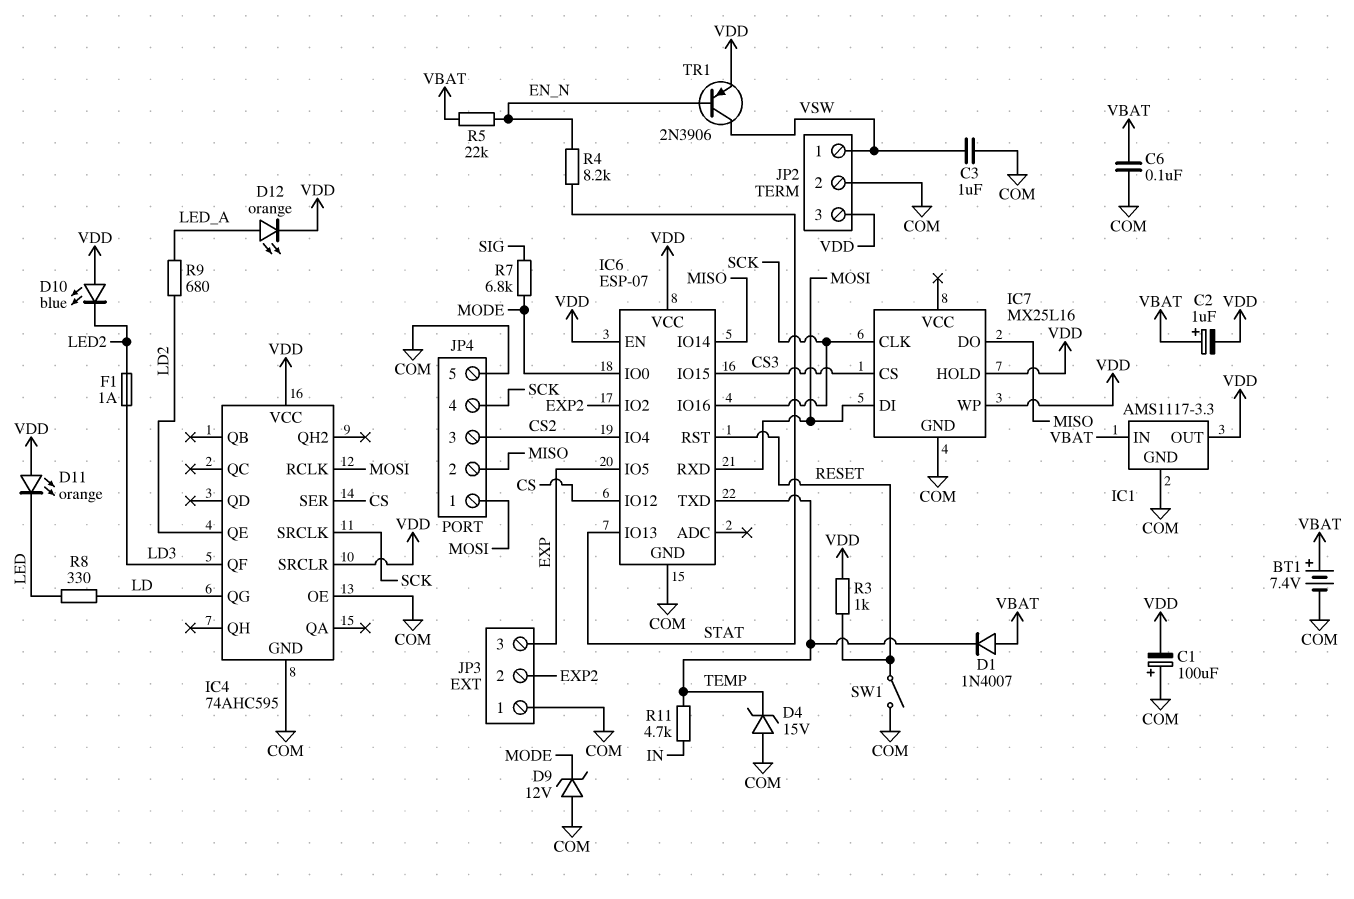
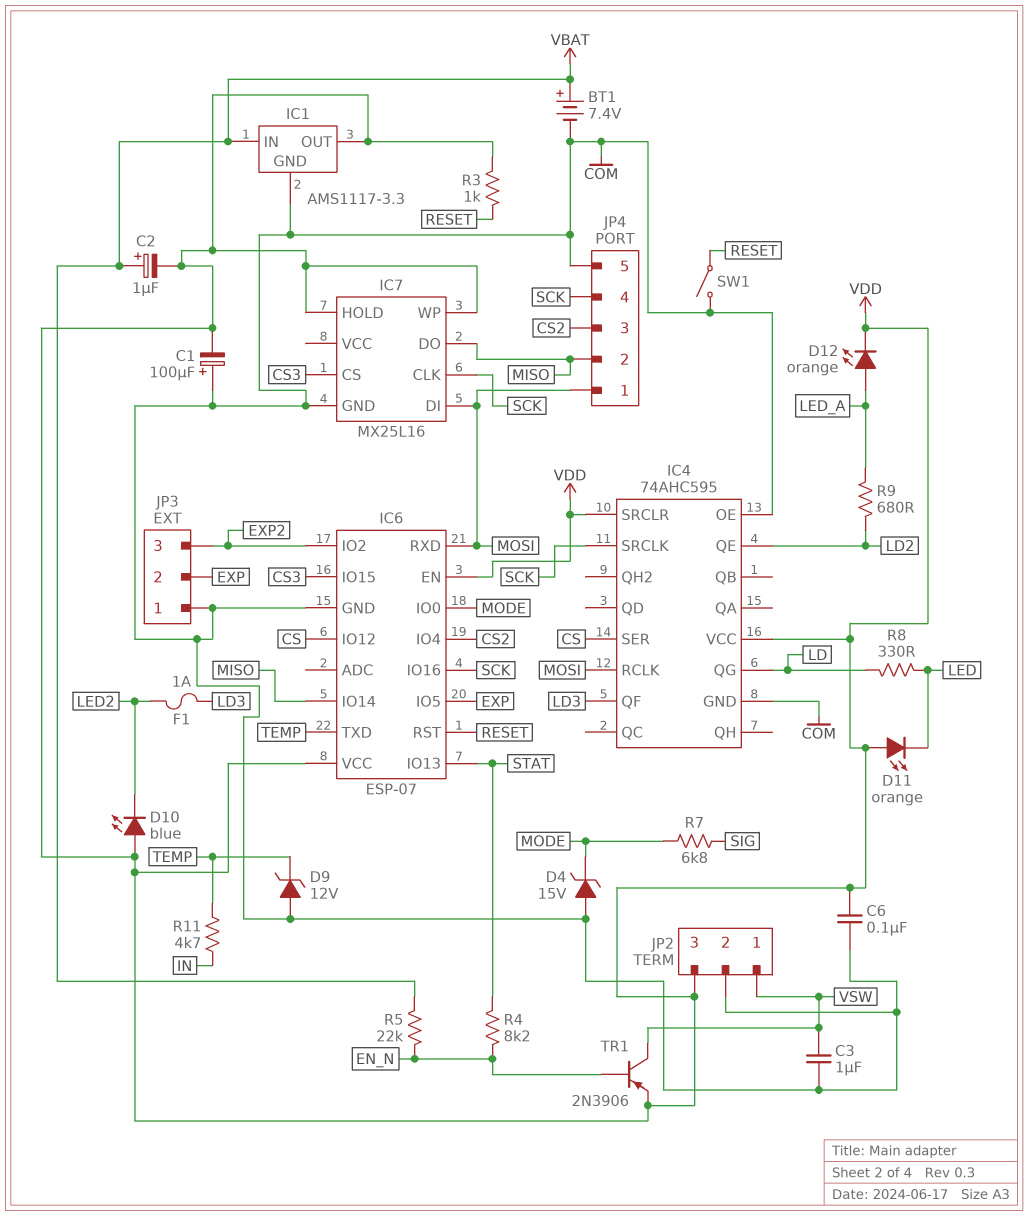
C6: 100nF (COM, VBAT) -> 100nF (COM, VDD)
D1: diode 1N4007 (A VBAT, K TEMP) -> none
D4: zener 15V (A COM, K TEMP) -> zener 15V (A COM, K MODE)
D9: zener 12V (A COM, K MODE) -> zener 12V (A COM, K TEMP)
JP3 pin 2: EXP2 -> EXP
JP3 pin 3: EXP -> EXP2

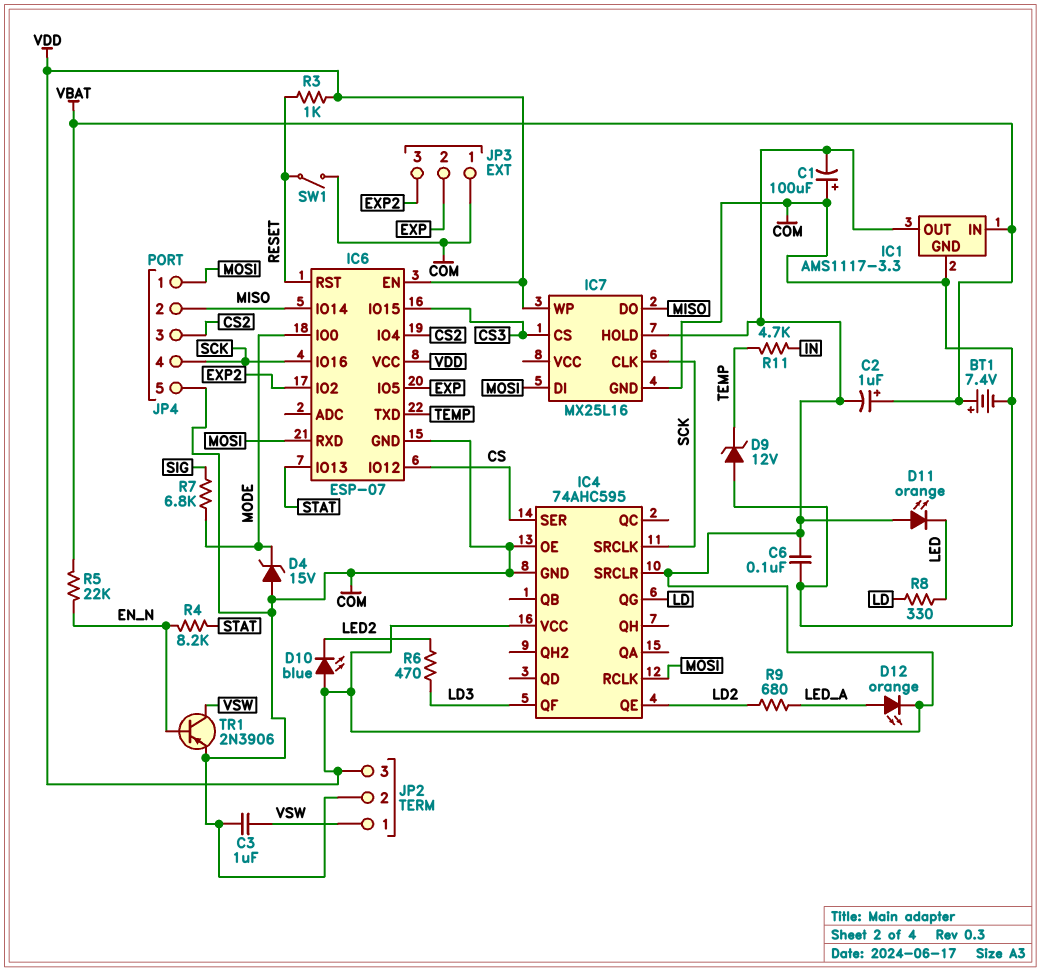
F1: 1A (LD3, LED2) -> none
R6: none -> 470 (LD3, LED2)
TR1: PNP 2N3906 (B EN_N, C VSW, E VDD) -> PNP 2N3906 (B EN_N, C VSW, E COM)

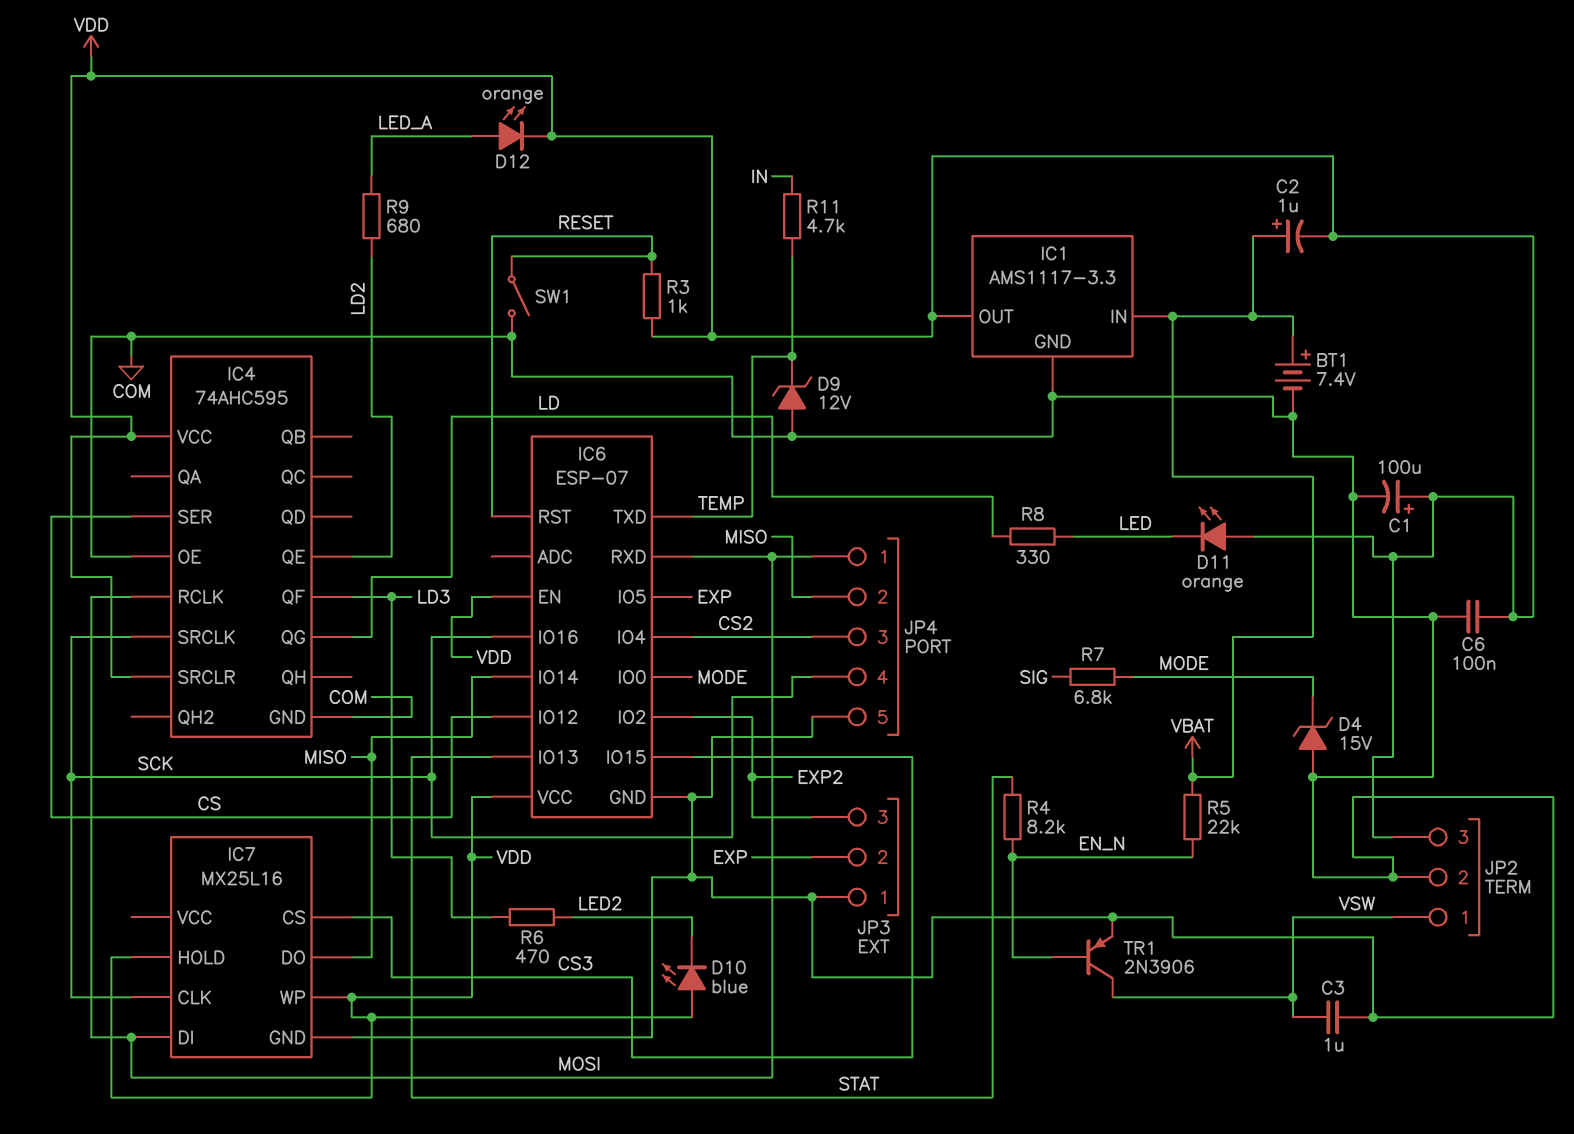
C1: 100uF (plus COM, minus VDD) -> 100uF (plus VDD, minus COM)

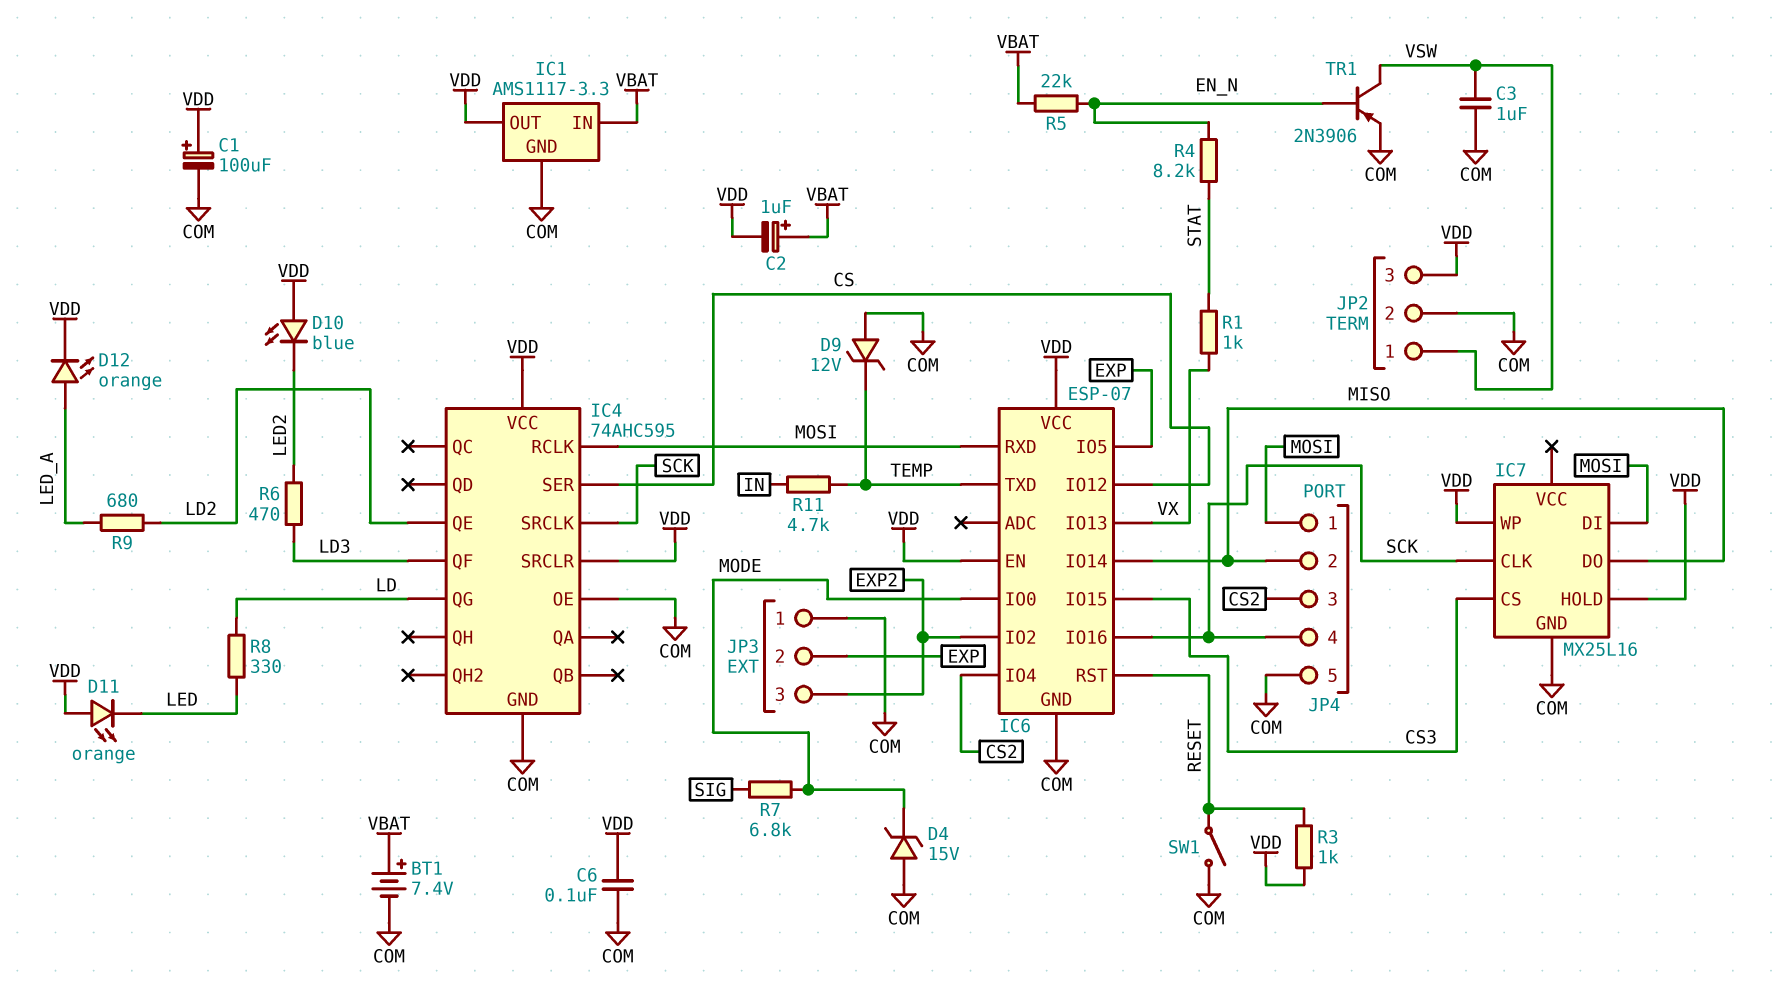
IC6 pin IO13: STAT -> VX
R1: none -> 1k (STAT, VX)

